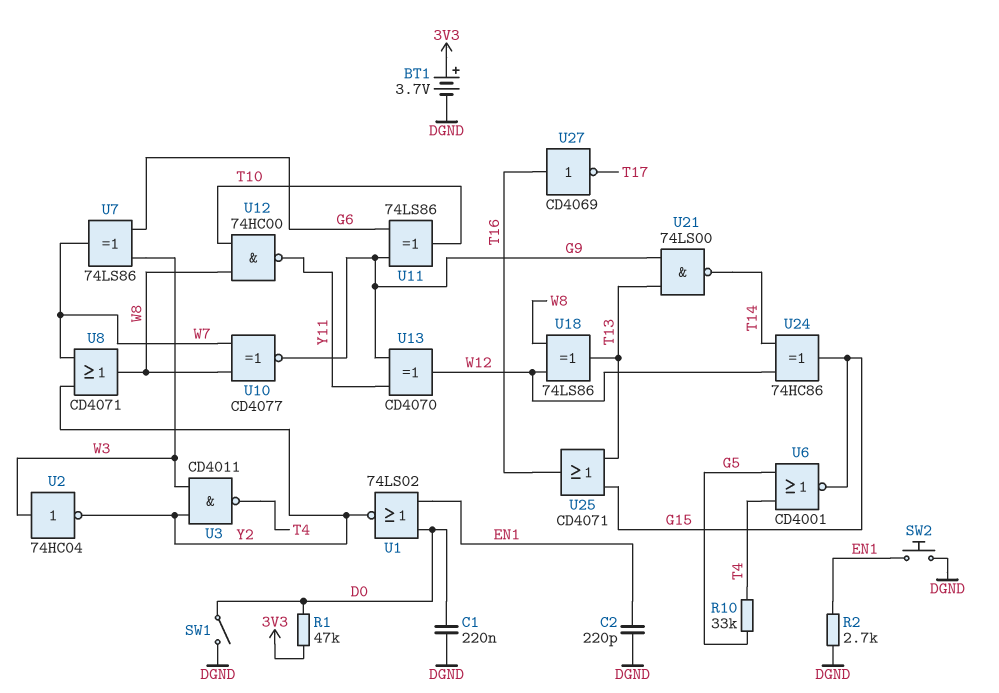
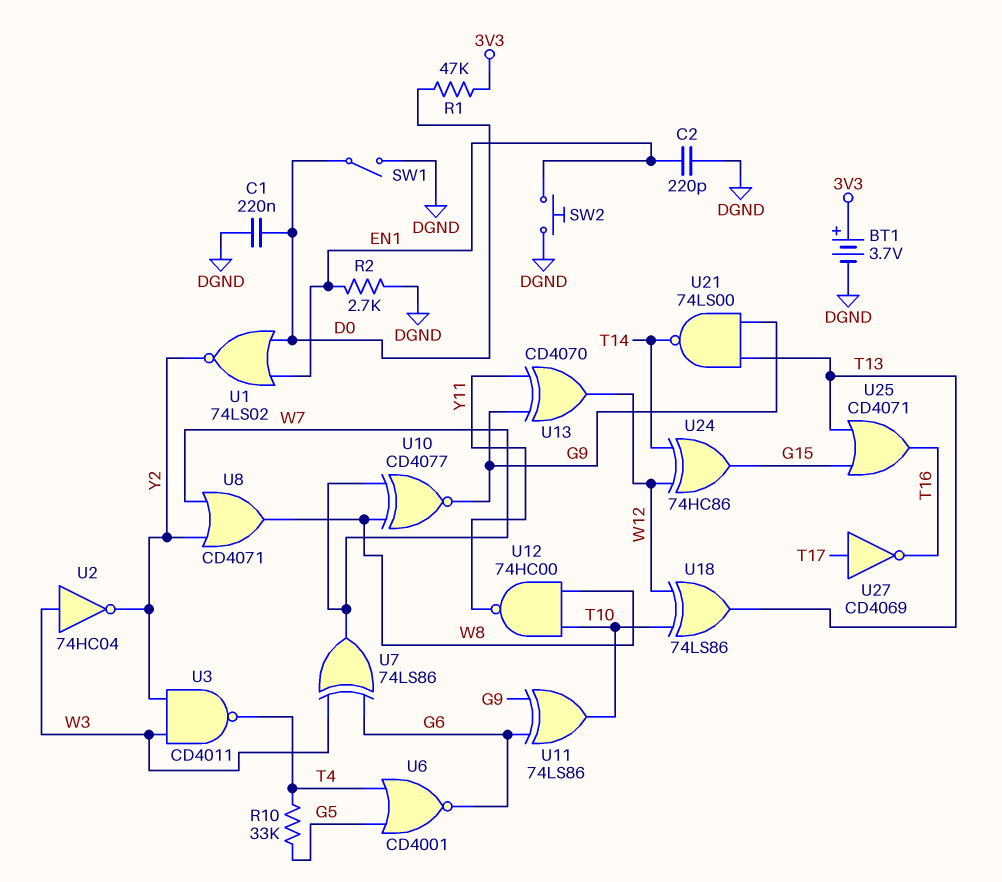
U6: NOR CD4001 (in G5, in T4, out G15) -> NOR CD4001 (in G5, in T4, out G6)
U18: XOR 74LS86 (in W8, in W12, out T13) -> XOR 74LS86 (in T10, in W12, out T13)
U27: NOT CD4069 (in T16, out T17) -> NOT CD4069 (in T17, out T16)

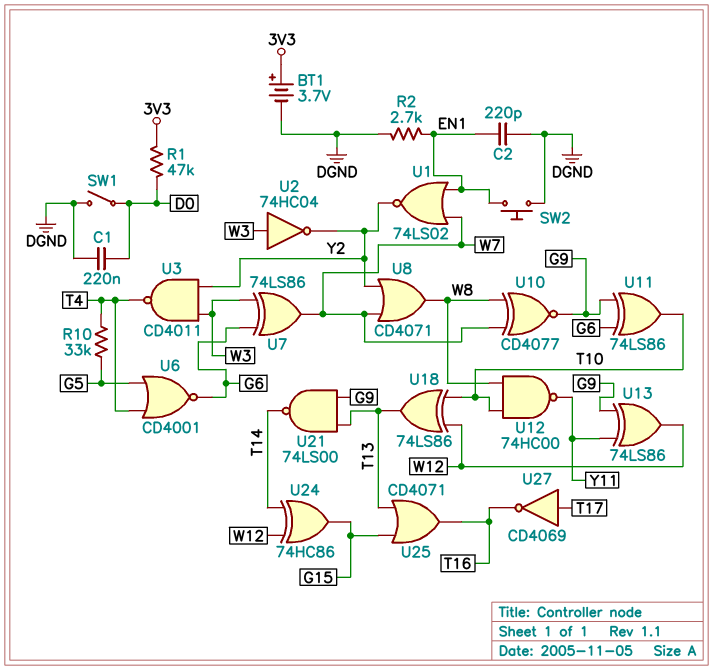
U1: NOR 74LS02 (in D0, in EN1, out Y2) -> NOR 74LS02 (in EN1, in W7, out Y2)
U13: XOR CD4070 (in G9, in Y11, out W12) -> XOR 74LS86 (in G9, in Y11, out W12)

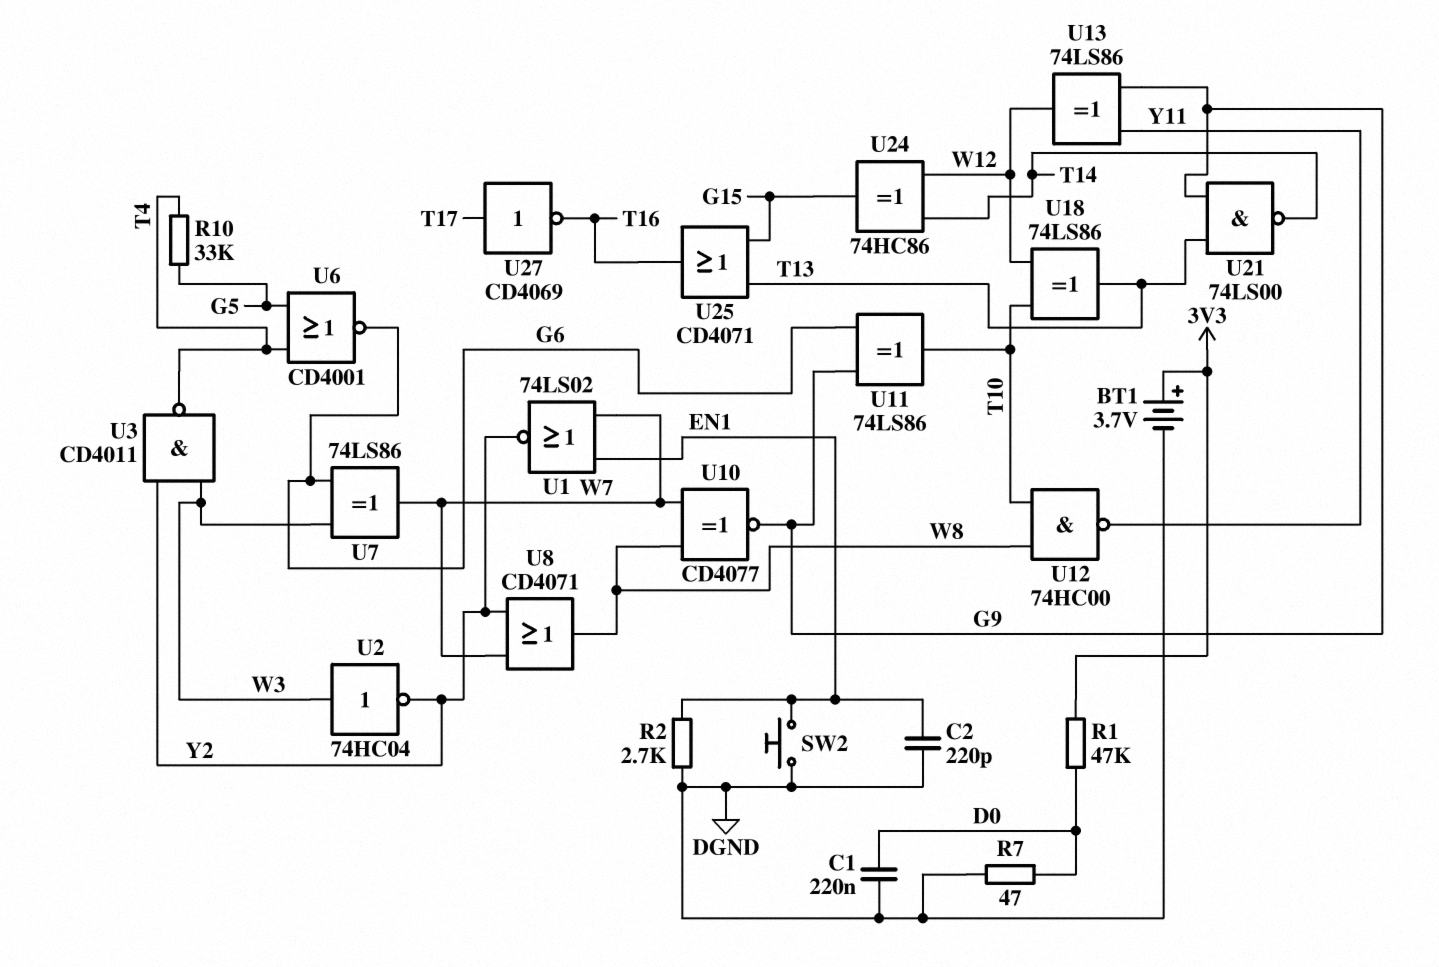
R7: none -> 47 (D0, DGND)
SW1: switch (D0, DGND) -> none

